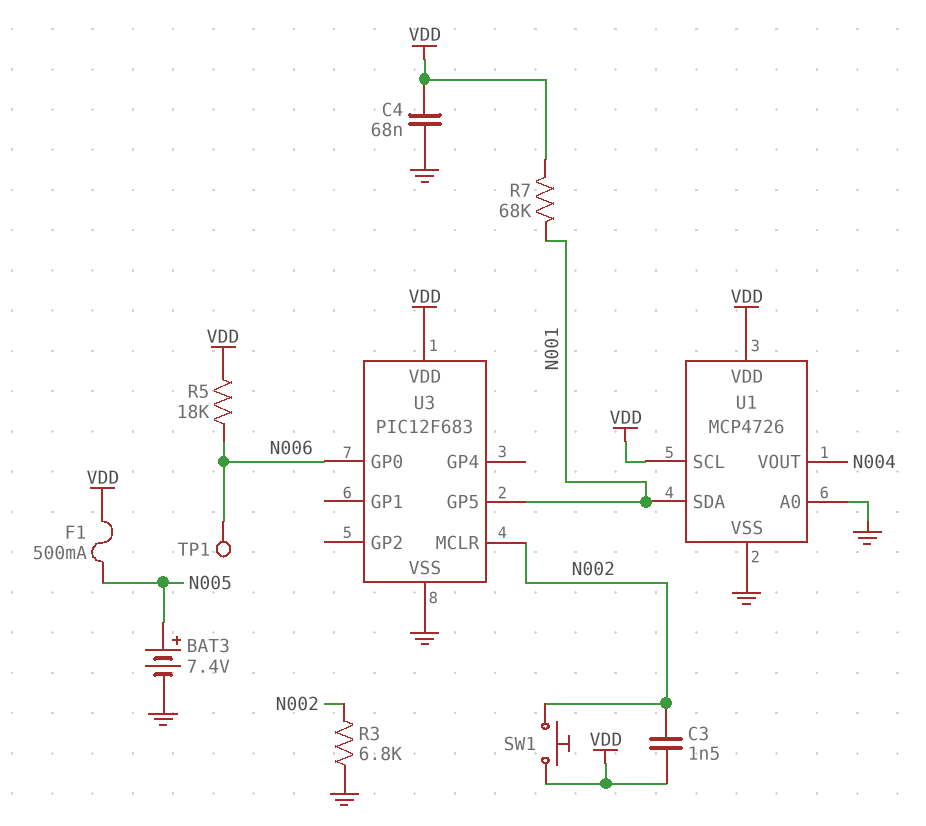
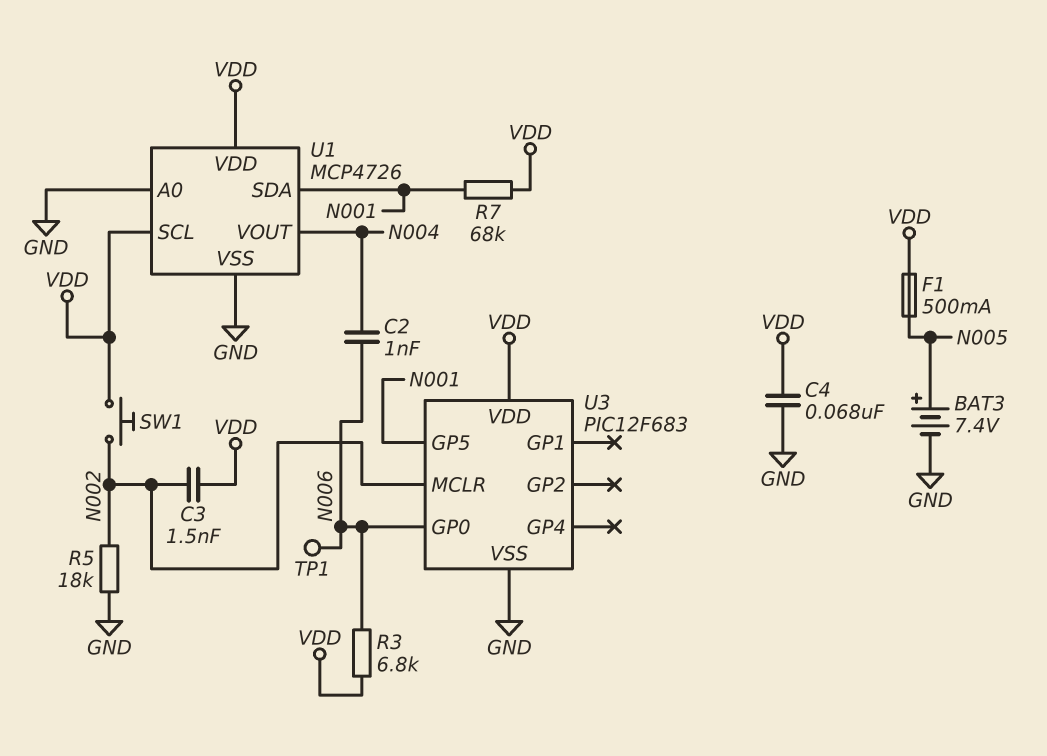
C2: none -> 1nF (N004, N006)
R3: 6.8k (GND, N002) -> 6.8k (N006, VDD)
R5: 18k (N006, VDD) -> 18k (GND, N002)

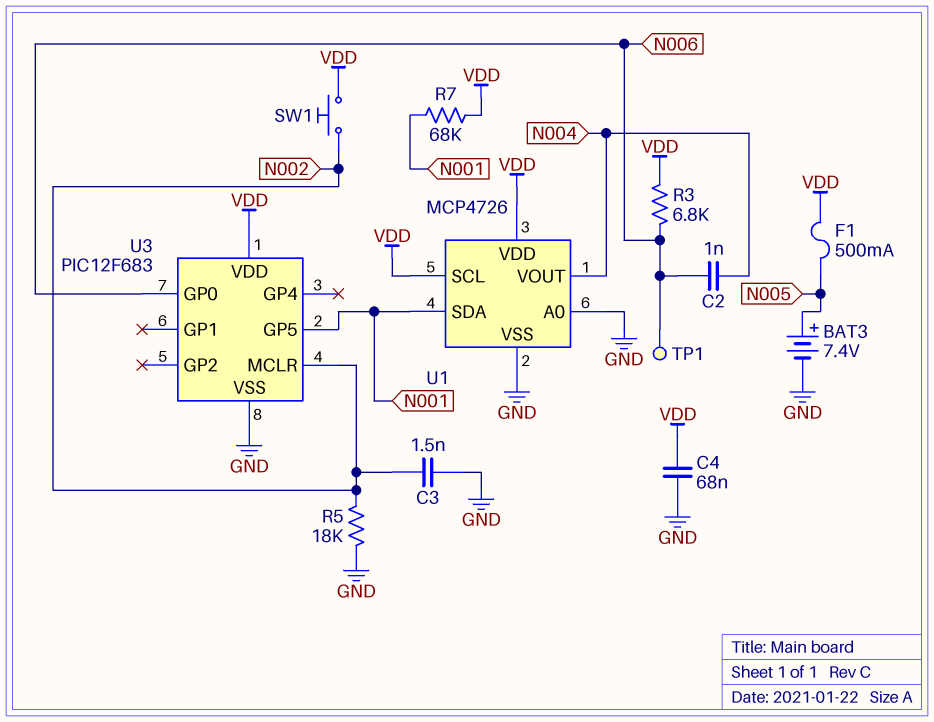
C3: 1.5nF (N002, VDD) -> 1.5nF (GND, N002)

